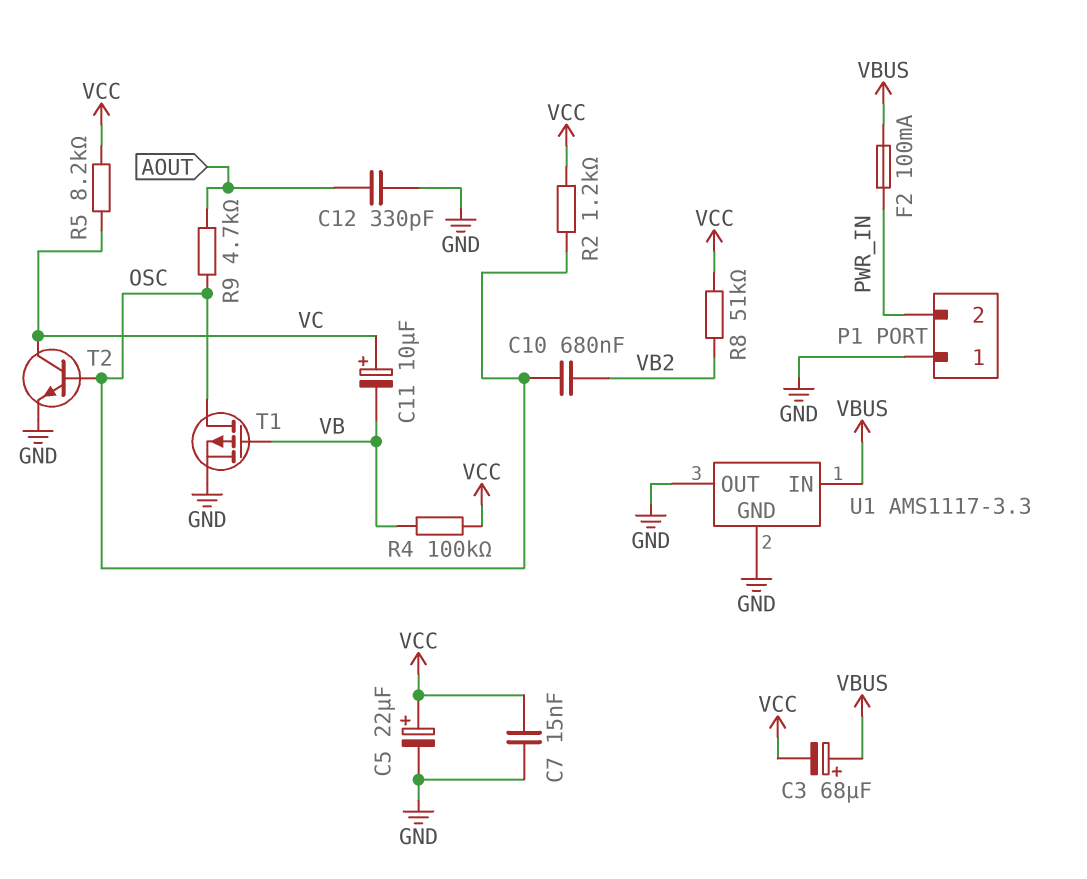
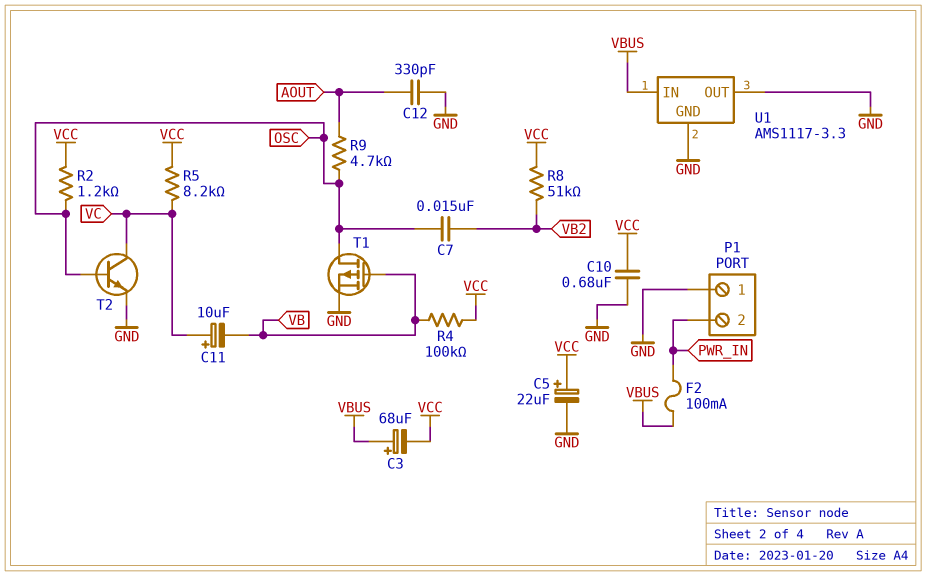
C7: 15nF (GND, VCC) -> 15nF (OSC, VB2)
C10: 680nF (OSC, VB2) -> 680nF (GND, VCC)

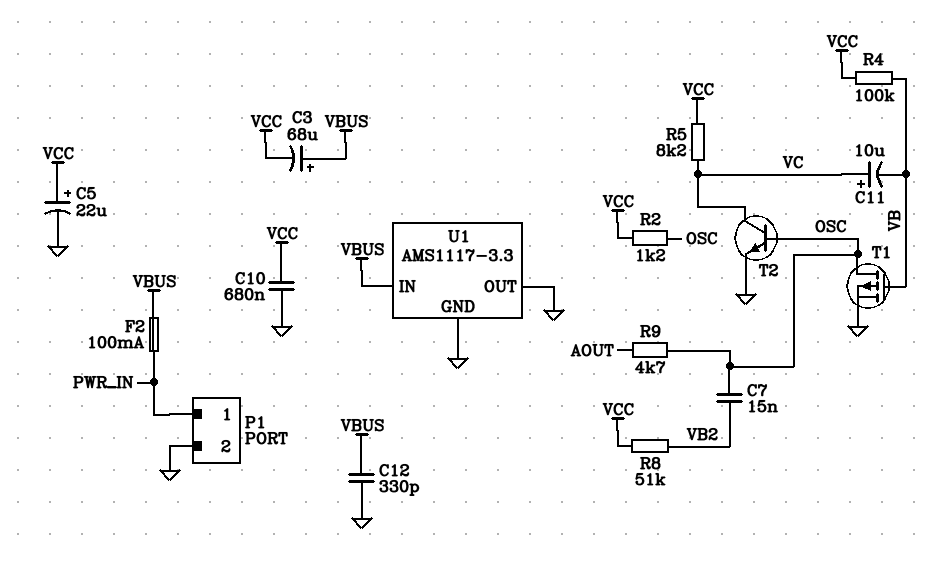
C12: 330pF (AOUT, GND) -> 330pF (GND, VBUS)
P1 pin 1: GND -> PWR_IN
P1 pin 2: PWR_IN -> GND

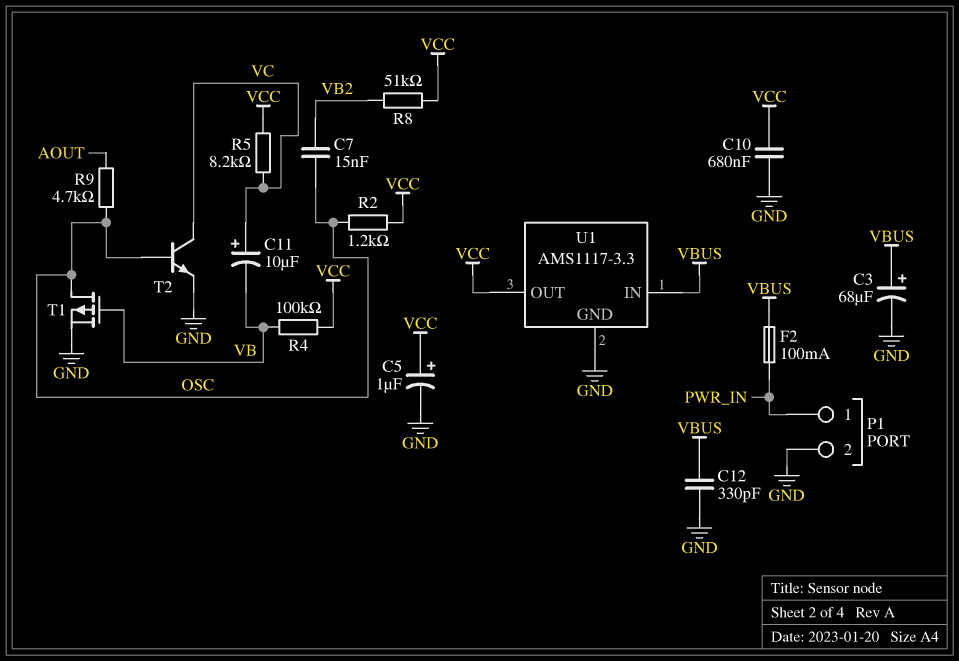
C3: 68uF (plus VBUS, minus VCC) -> 68uF (plus VBUS, minus GND)
C5: 22uF (plus VCC, minus GND) -> 1uF (plus VCC, minus GND)
U1 pin OUT: GND -> VCC

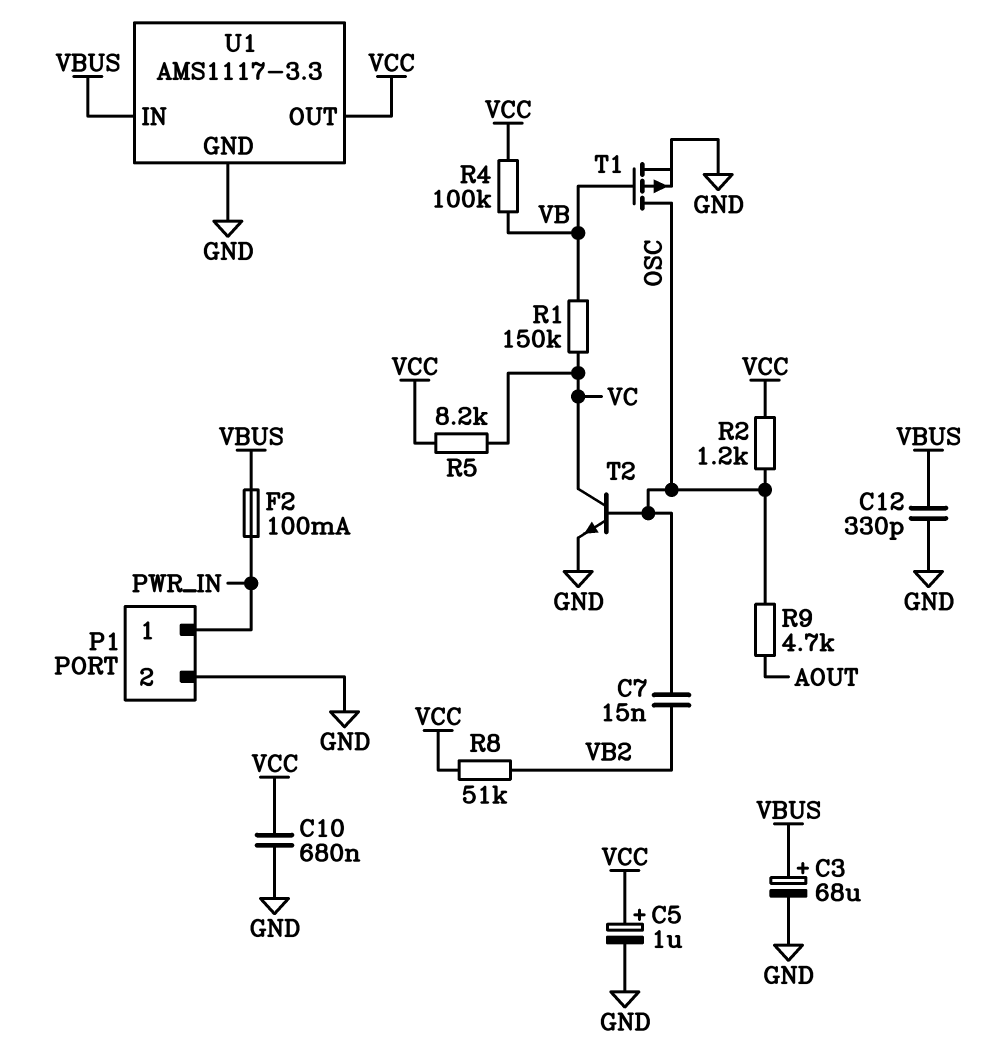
C11: 10uF (plus VC, minus VB) -> none
R1: none -> 150k (VB, VC)

